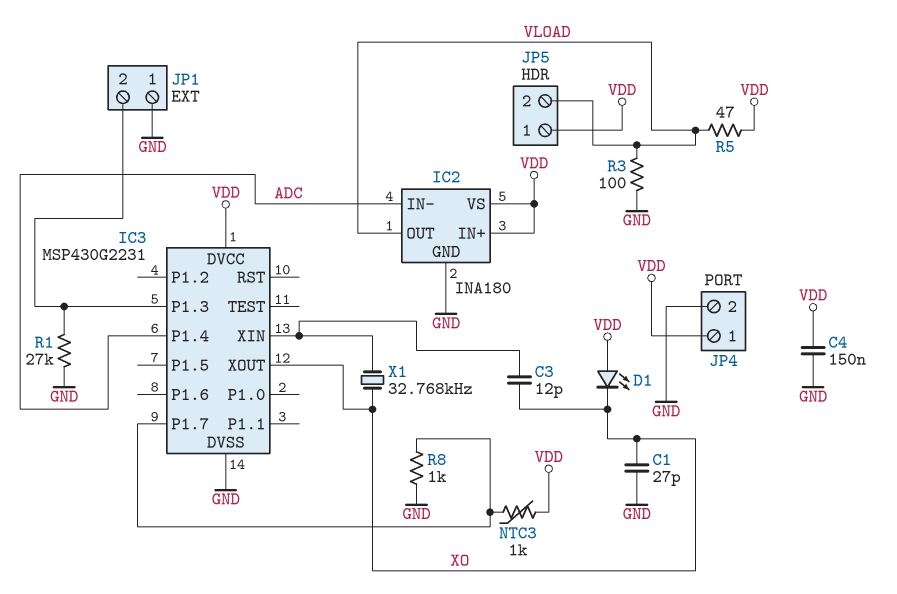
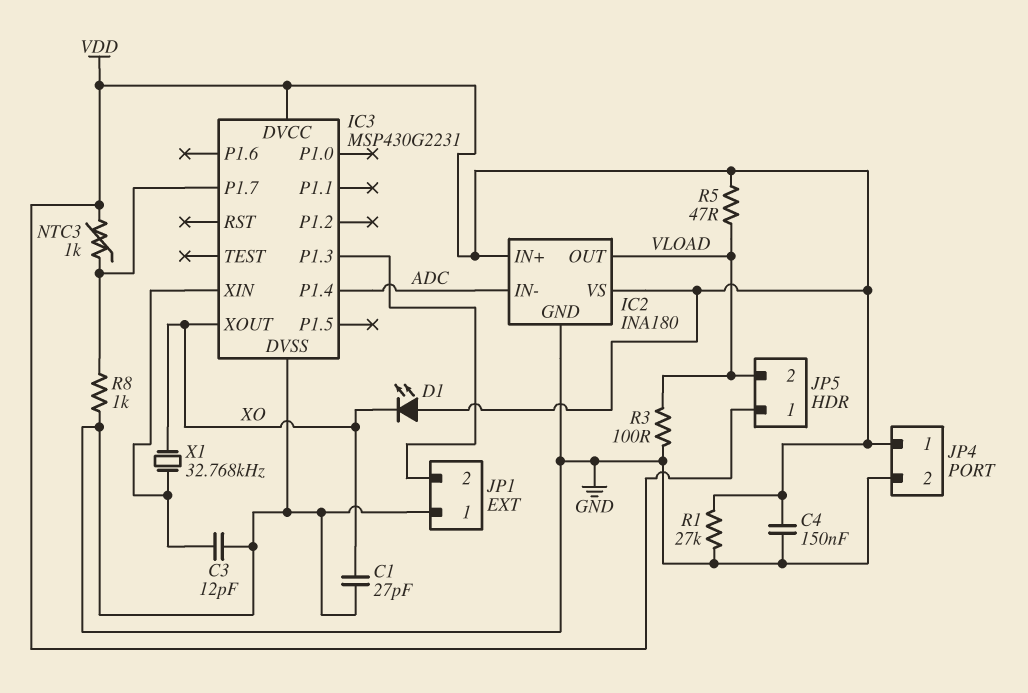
C3: 12pF (IC3/XIN, XO) -> 12pF (GND, IC3/XIN)
R1: 27k (GND, IC3/P1.3) -> 27k (GND, VDD)

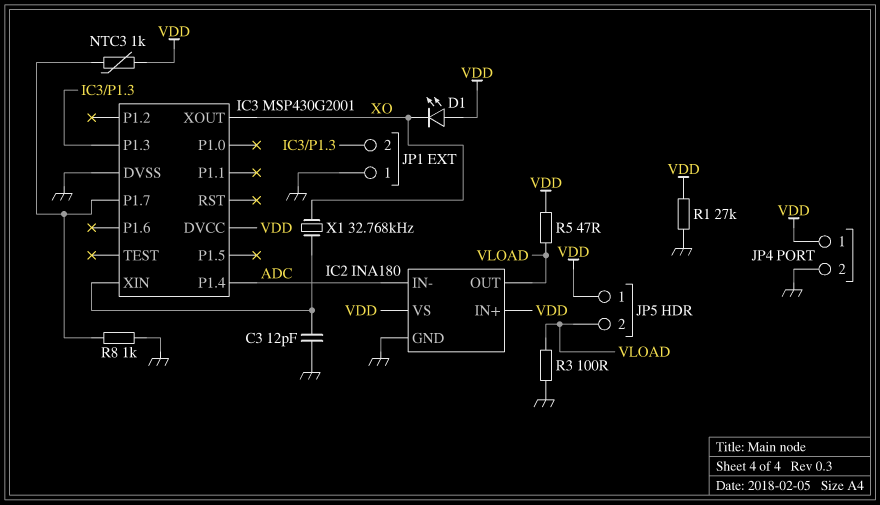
C1: 27pF (GND, XO) -> none
C4: 150nF (GND, VDD) -> none
IC3: MSP430G2231 -> MSP430G2001

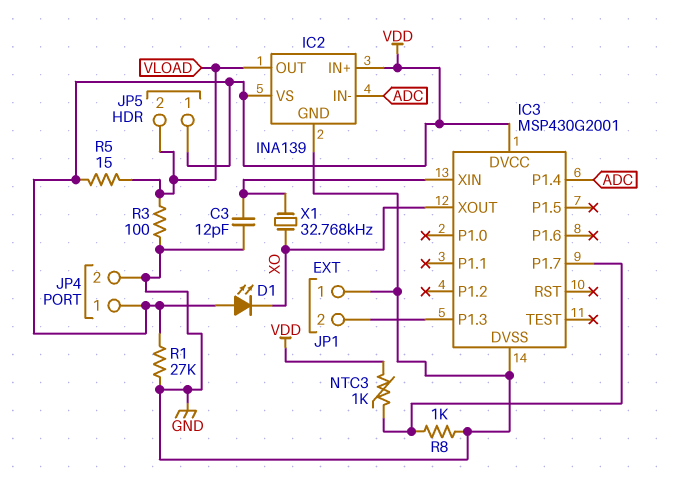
IC2: INA180 -> INA139
R5: 47 (VDD, VLOAD) -> 15 (VDD, VLOAD)

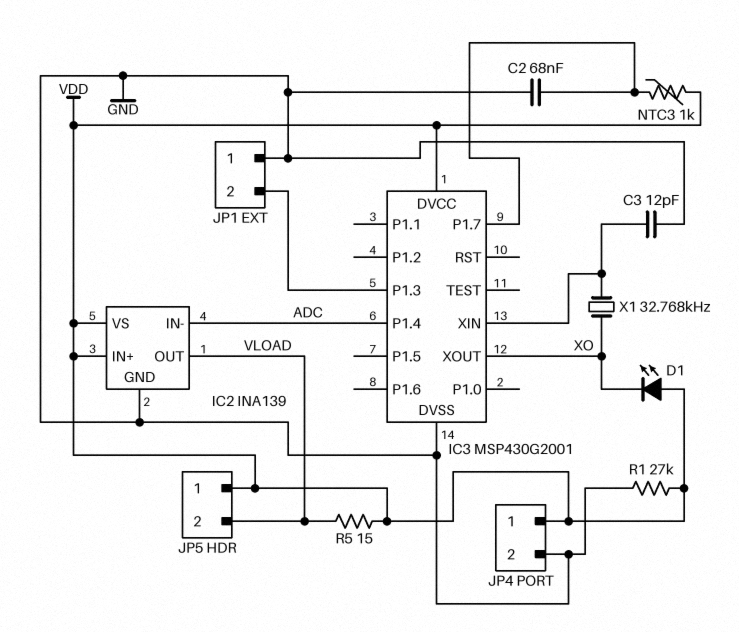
C2: none -> 68nF (GND, IC3/P1.7)
R3: 100 (GND, VLOAD) -> none
R8: 1k (GND, IC3/P1.7) -> none

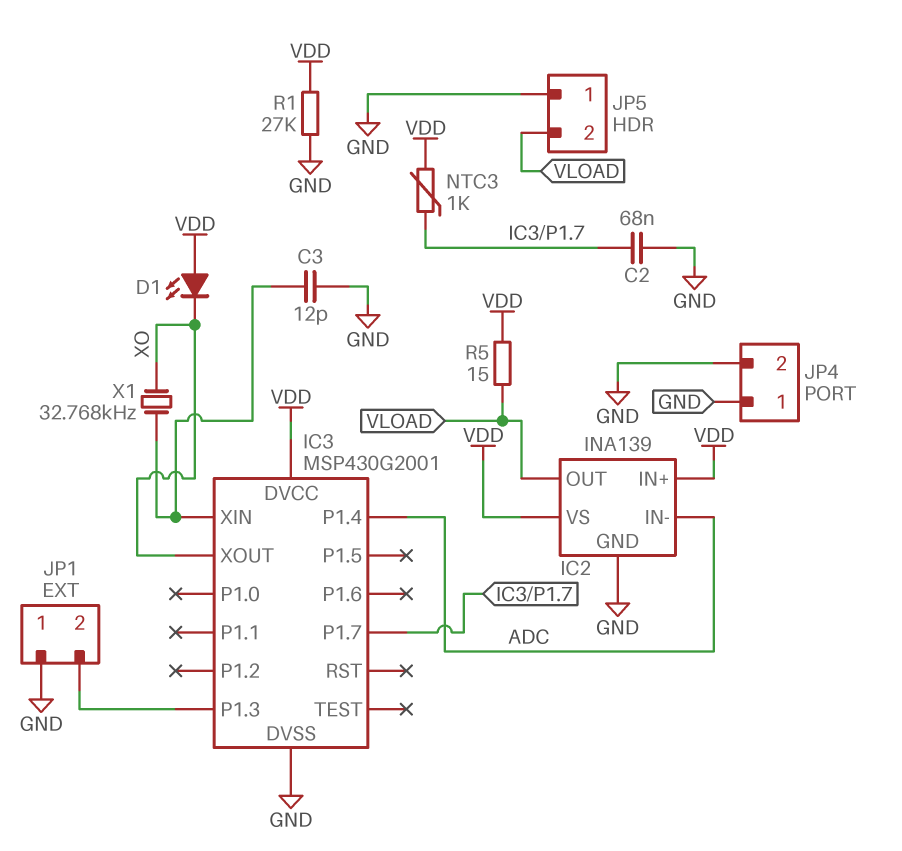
JP4 pin 1: VDD -> GND
JP5 pin 1: VDD -> GND

